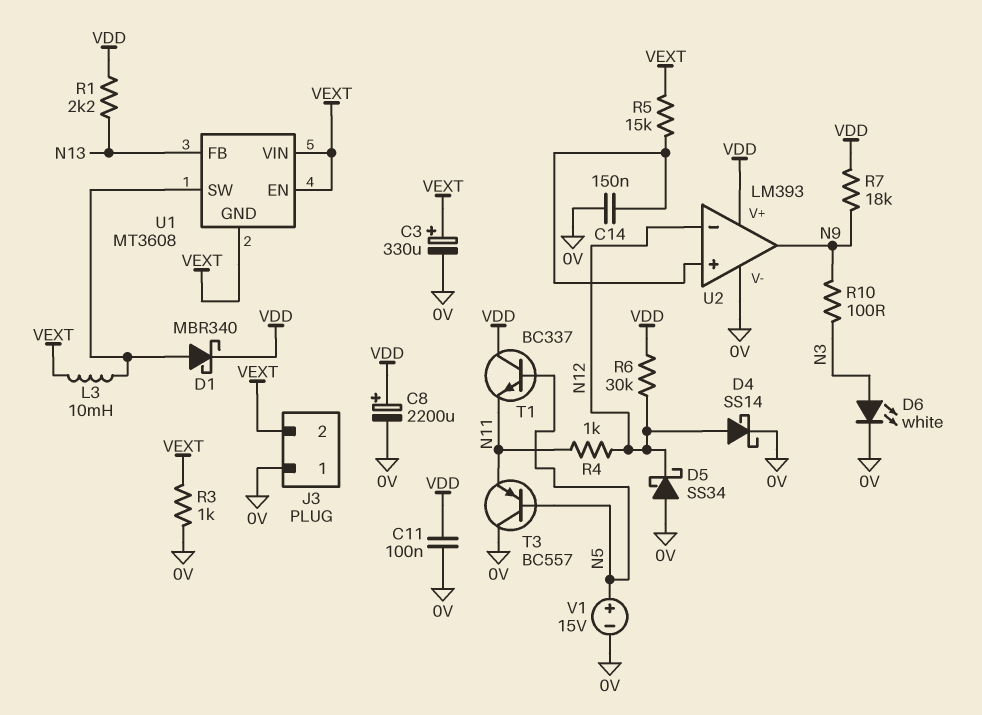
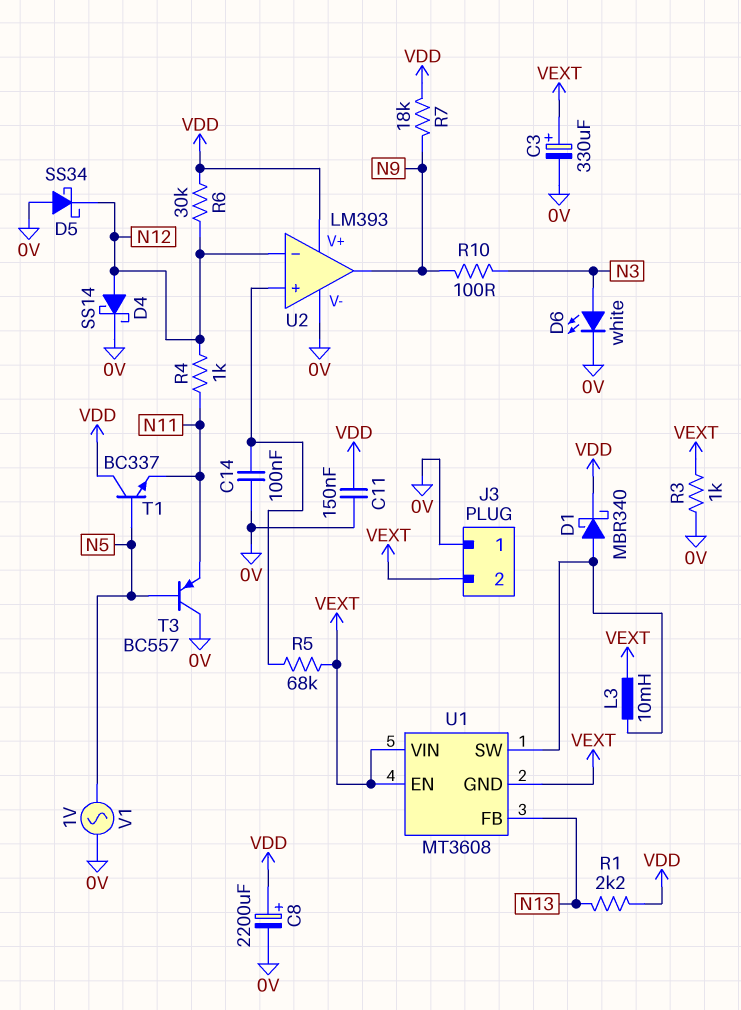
C11: 100nF (0V, VDD) -> 150nF (0V, VDD)
C14: 150nF (0V, U2/in+) -> 100nF (0V, U2/in+)
R5: 15k (U2/in+, VEXT) -> 68k (U2/in+, VEXT)
V1: 15V (plus N5, minus 0V) -> AC 1V (0V, N5)

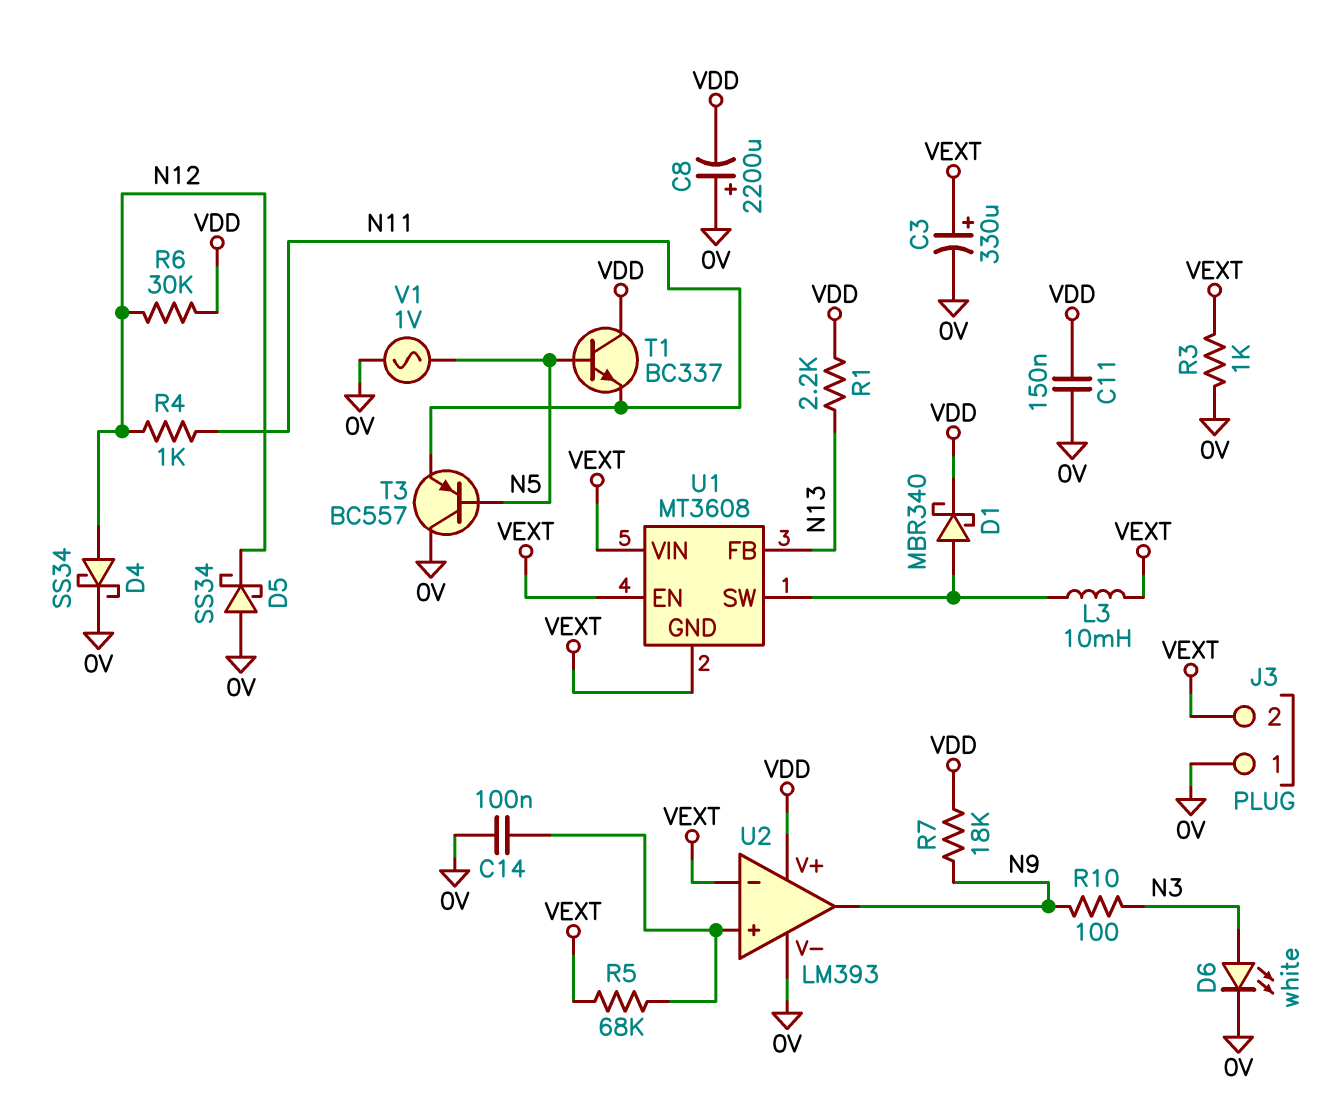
C8: 2200uF (plus VDD, minus 0V) -> 2200uF (plus 0V, minus VDD)
D4: schottky SS14 (A N12, K 0V) -> schottky SS34 (A N12, K 0V)
U2 pin in-: N12 -> VEXT

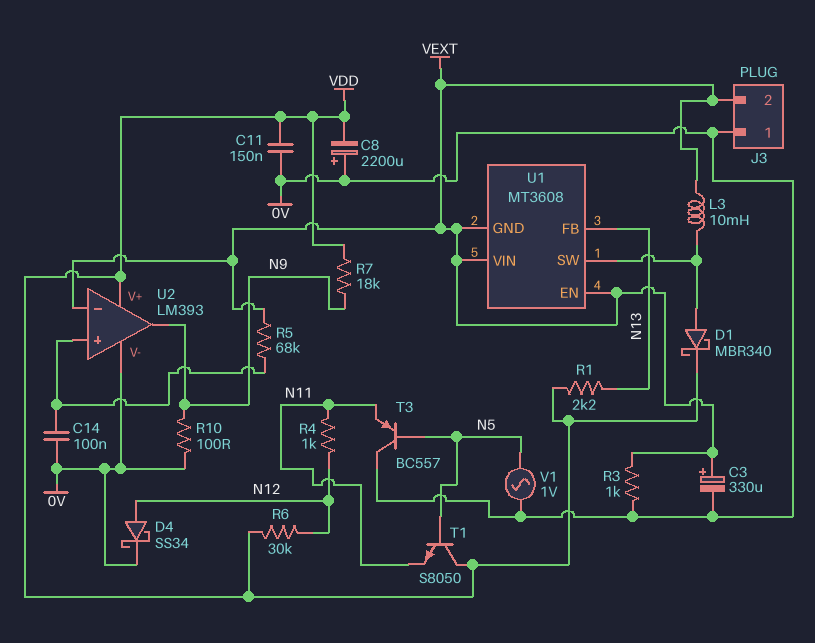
D5: schottky SS34 (A 0V, K N12) -> none
D6: LED white (A N3, K 0V) -> none
R10: 100 (N3, N9) -> 100 (0V, N9)
T1: NPN BC337 (B N5, C VDD, E N11) -> NPN S8050 (B N5, C VDD, E N11)

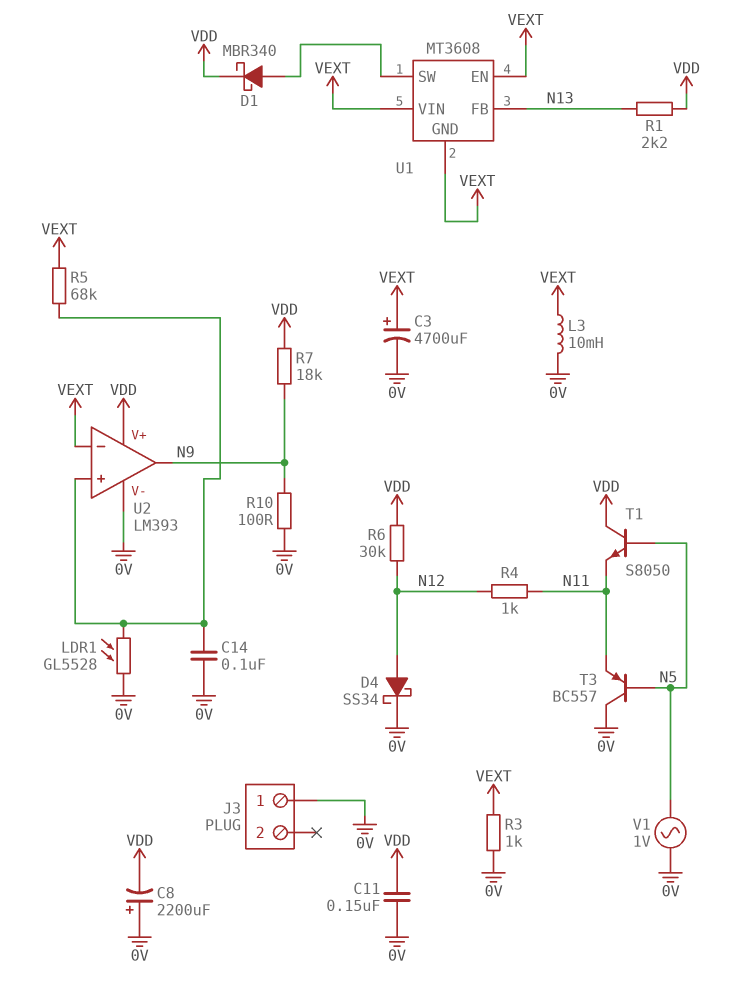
C3: 330uF (plus VEXT, minus 0V) -> 4700uF (plus VEXT, minus 0V)
J3 pin 2: VEXT -> none
L3: 10mH (U1/SW, VEXT) -> 10mH (0V, VEXT)
LDR1: none -> GL5528 (0V, U2/in+)

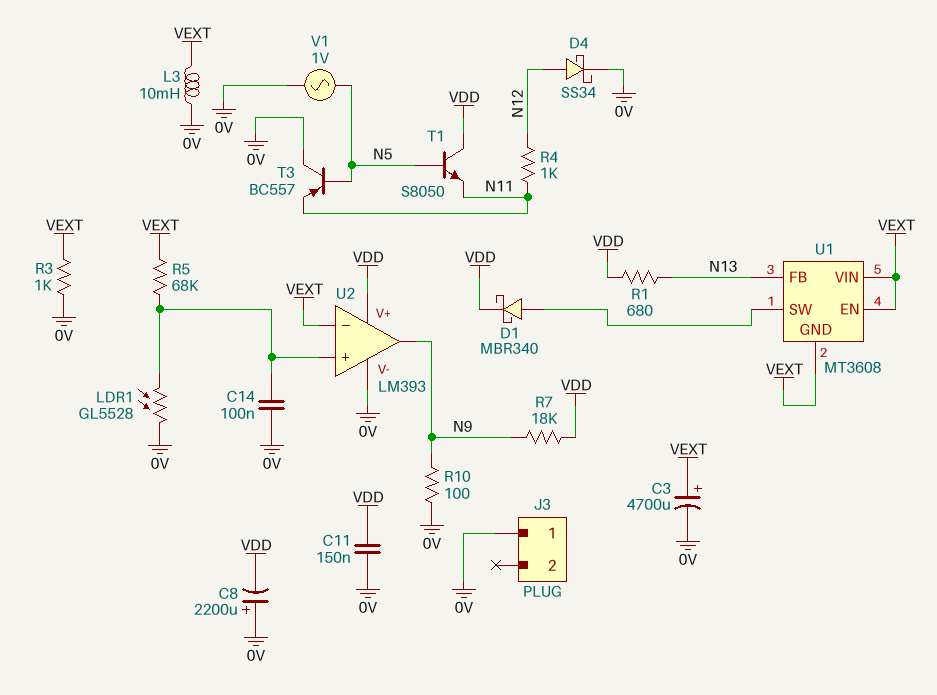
R1: 2.2k (N13, VDD) -> 680 (N13, VDD)
R6: 30k (N12, VDD) -> none

